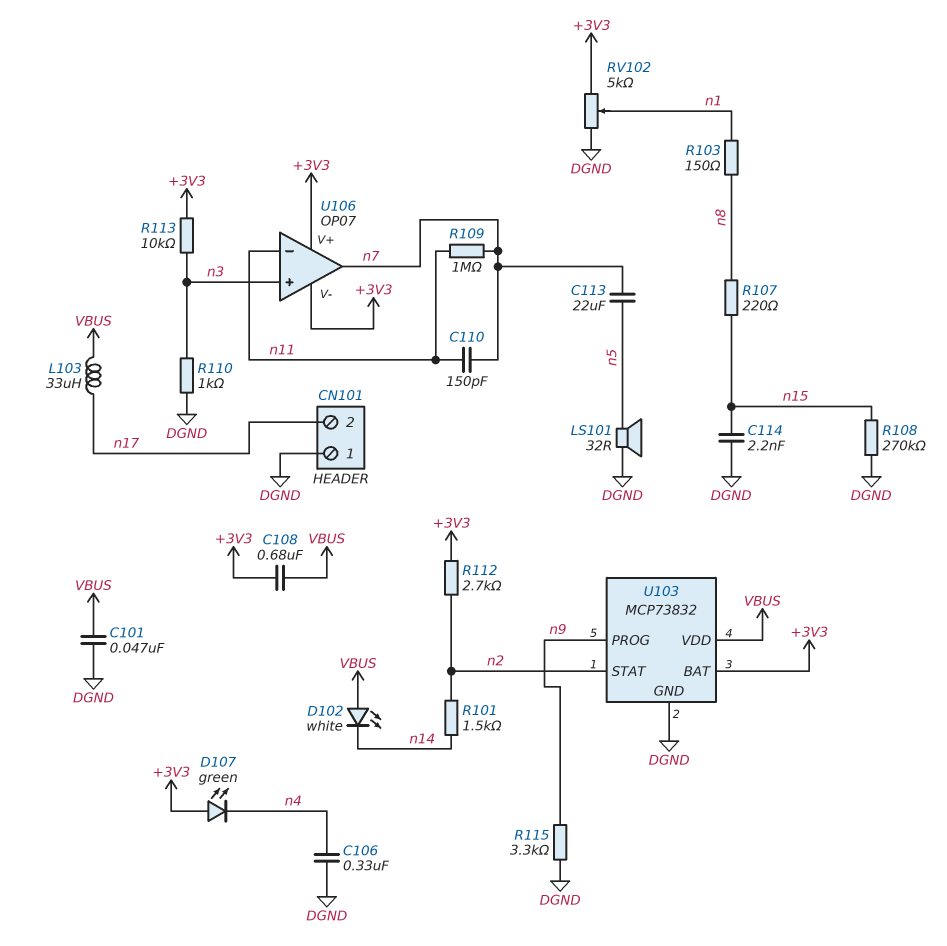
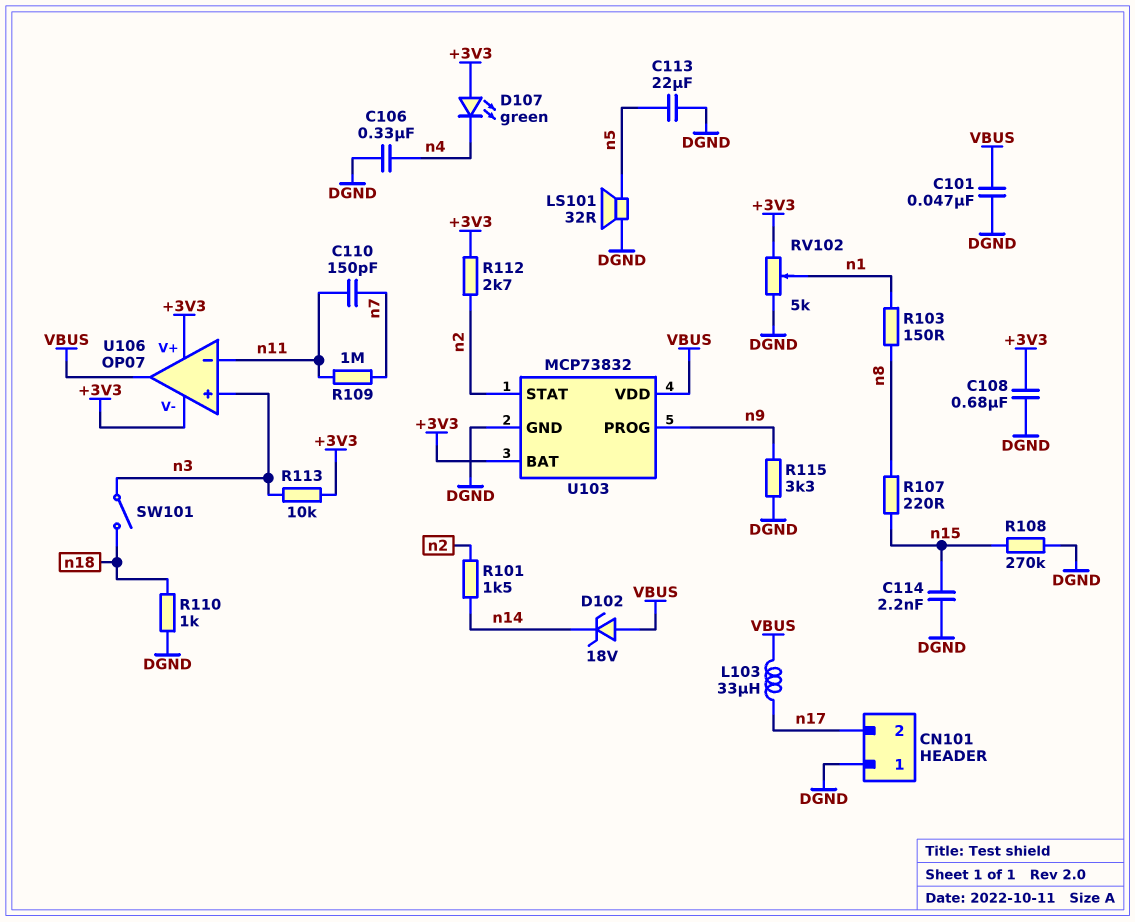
C108: 680nF (+3V3, VBUS) -> 680nF (+3V3, DGND)
C113: 22uF (n5, n7) -> 22uF (DGND, n5)
D102: LED white (A VBUS, K n14) -> zener 18V (A VBUS, K n14)
R110: 1k (DGND, n3) -> 1k (DGND, n18)
SW101: none -> switch (n3, n18)
U106 pin out: n7 -> VBUS

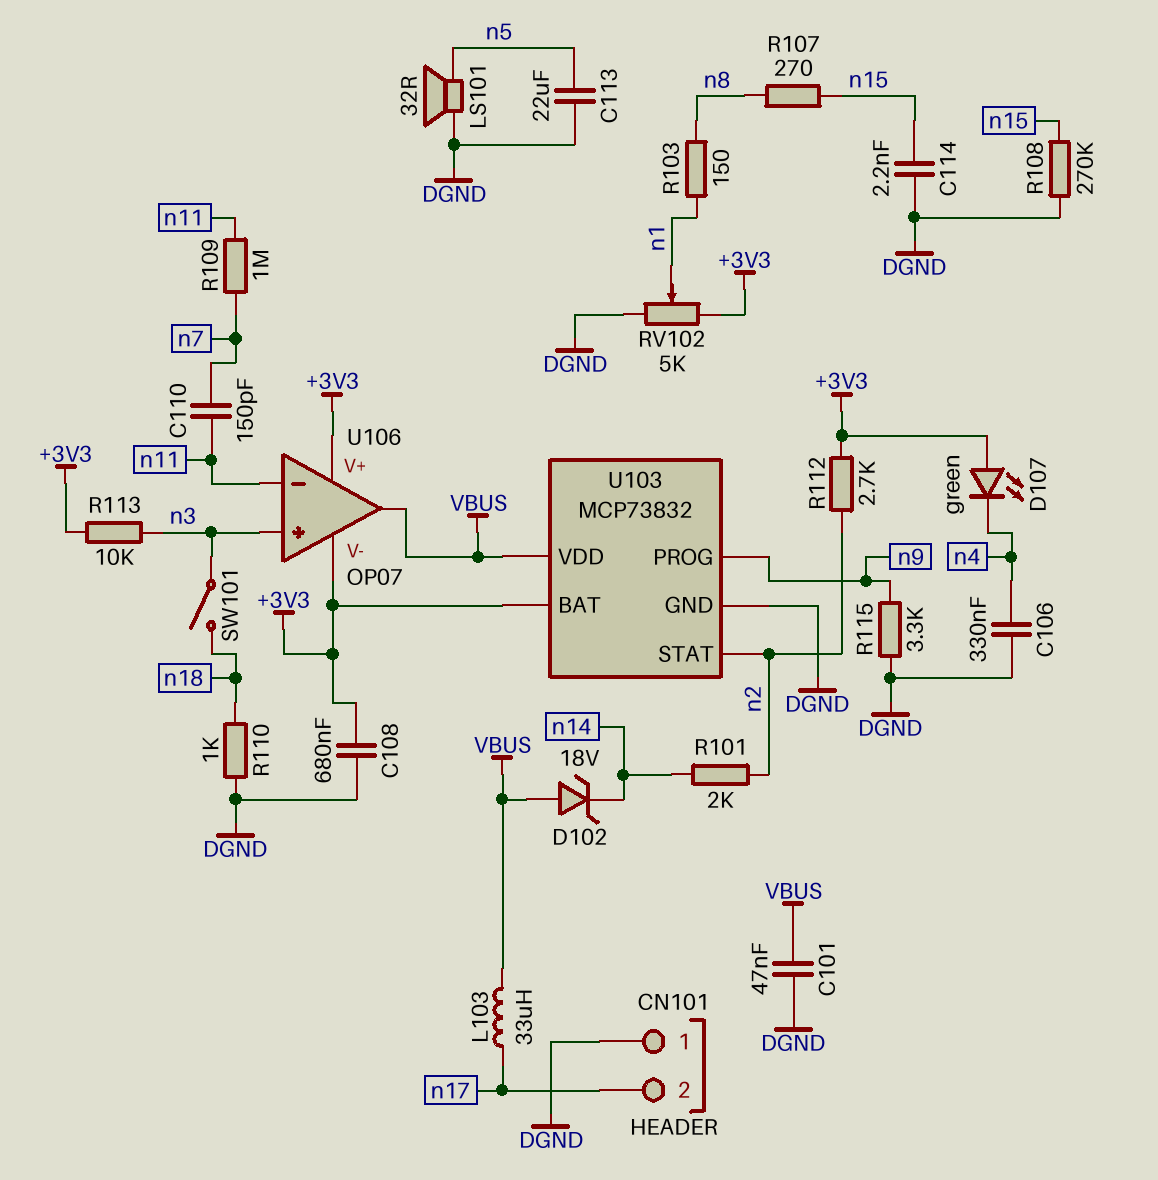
R101: 1.5k (n2, n14) -> 2k (n2, n14)
R107: 220 (n8, n15) -> 270 (n8, n15)

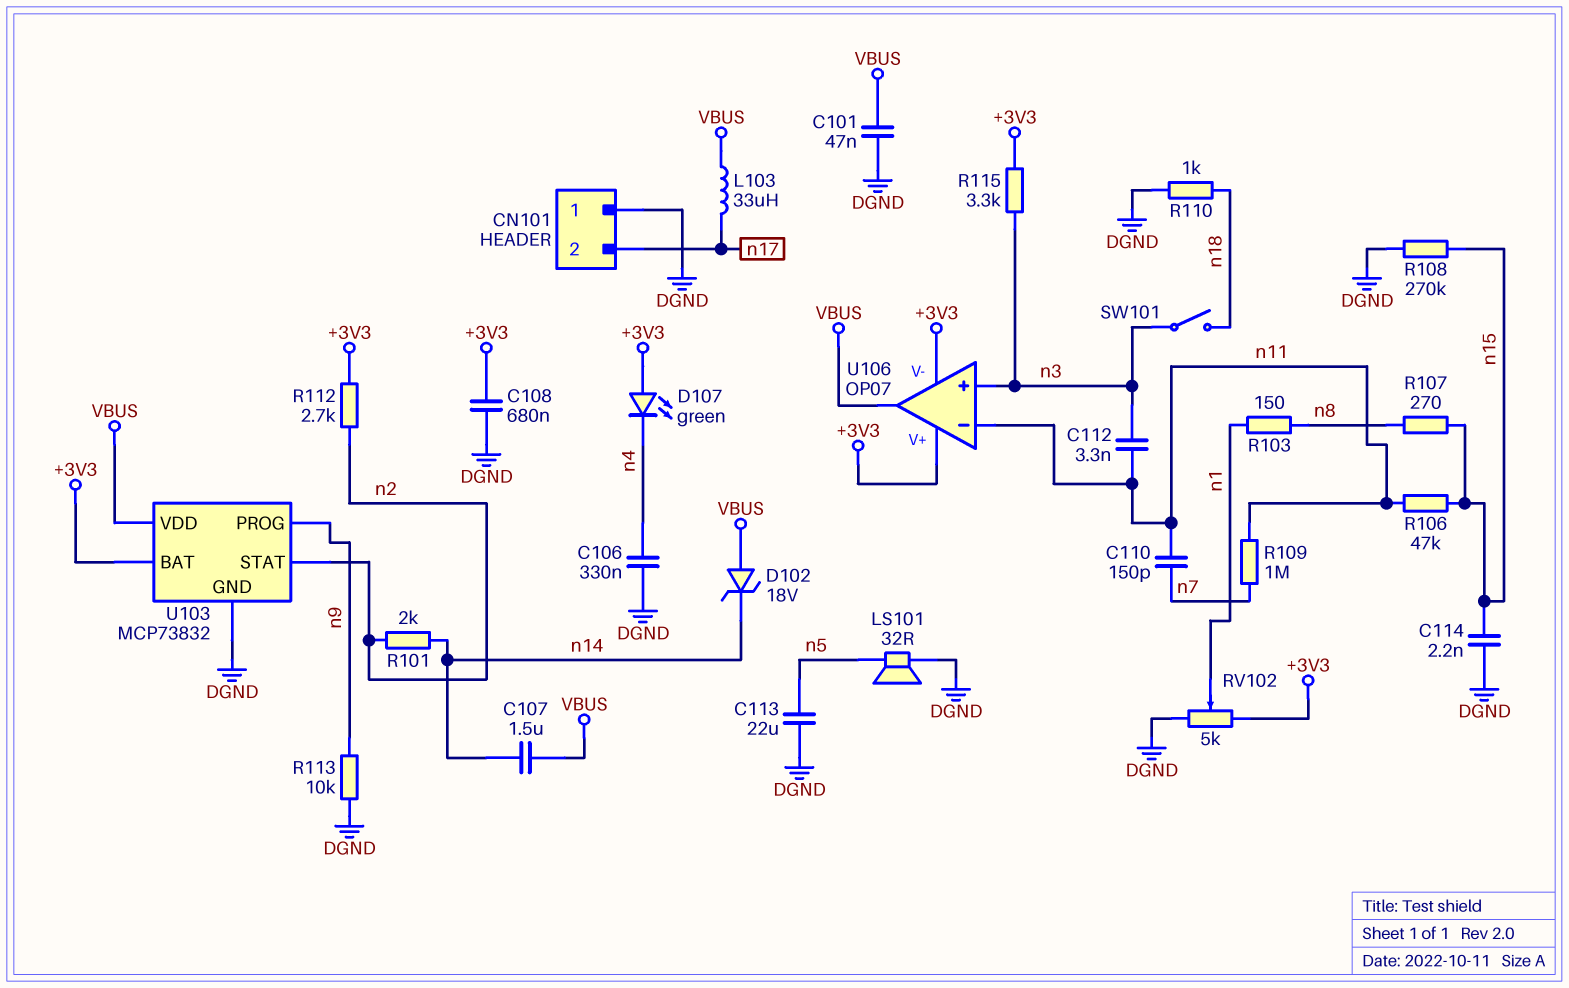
C107: none -> 1.5uF (VBUS, n14)
C112: none -> 3.3nF (n3, n11)
R106: none -> 47k (n11, n15)
R113: 10k (+3V3, n3) -> 10k (DGND, n9)
R115: 3.3k (DGND, n9) -> 3.3k (+3V3, n3)

